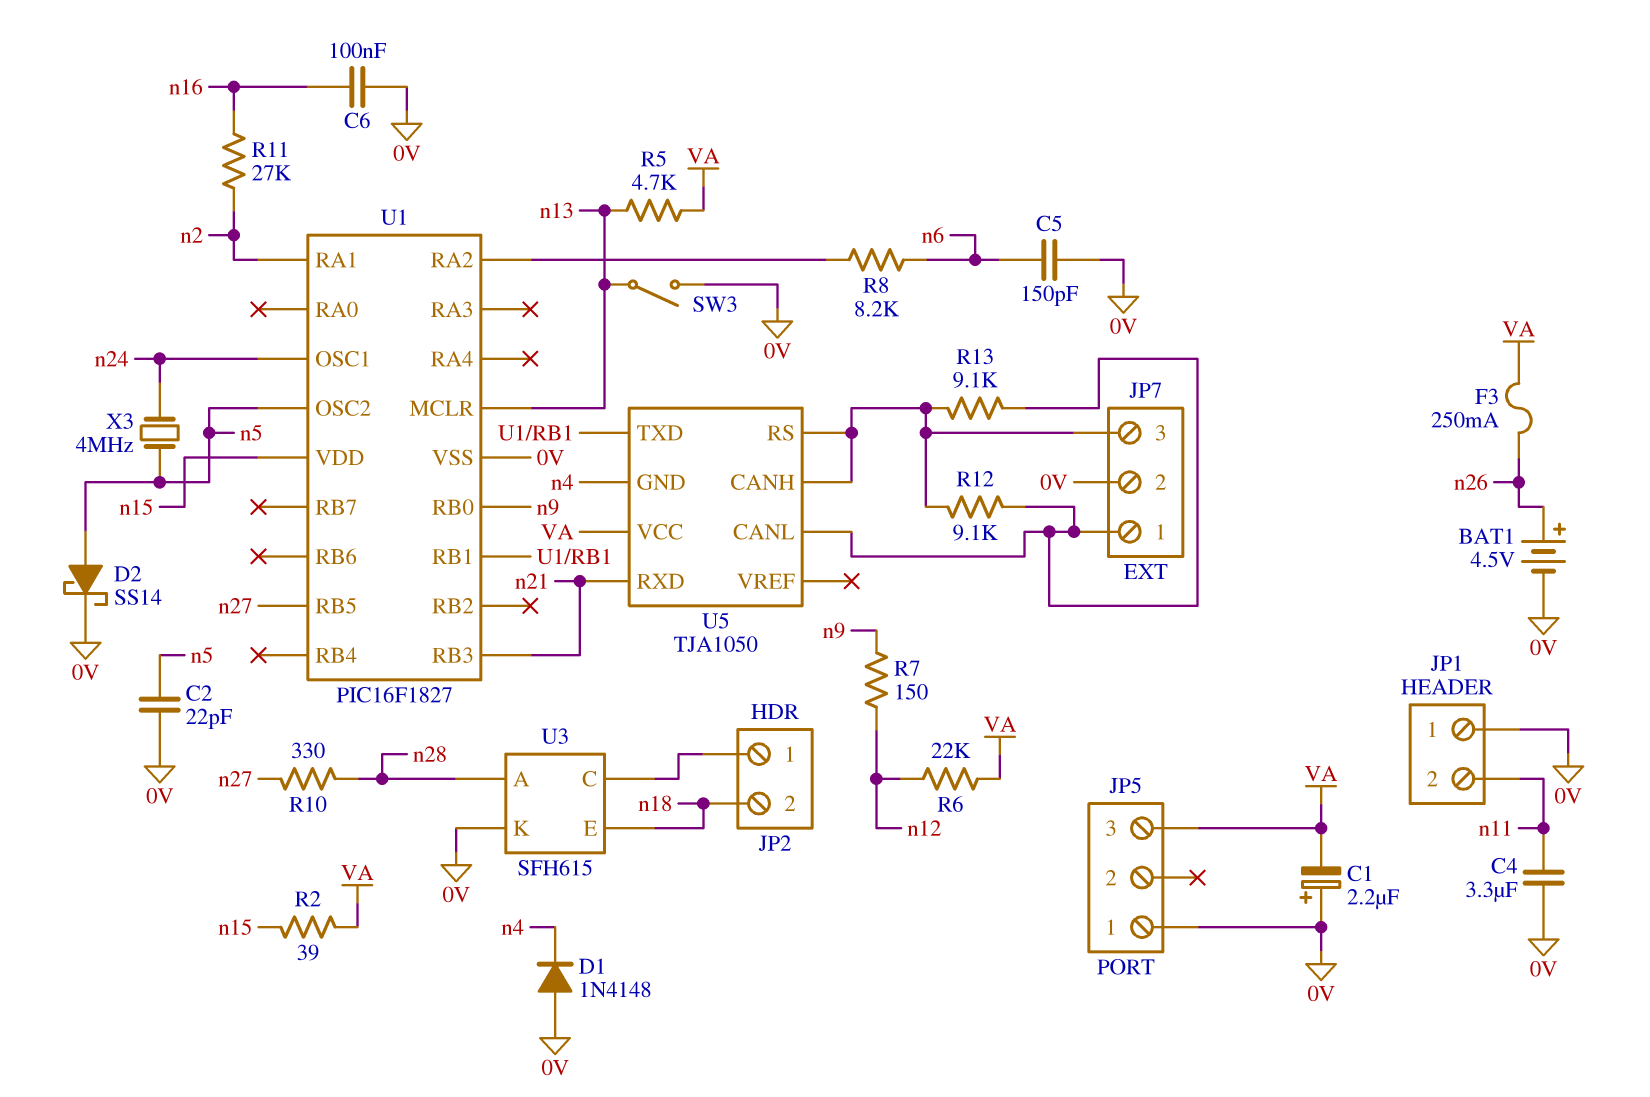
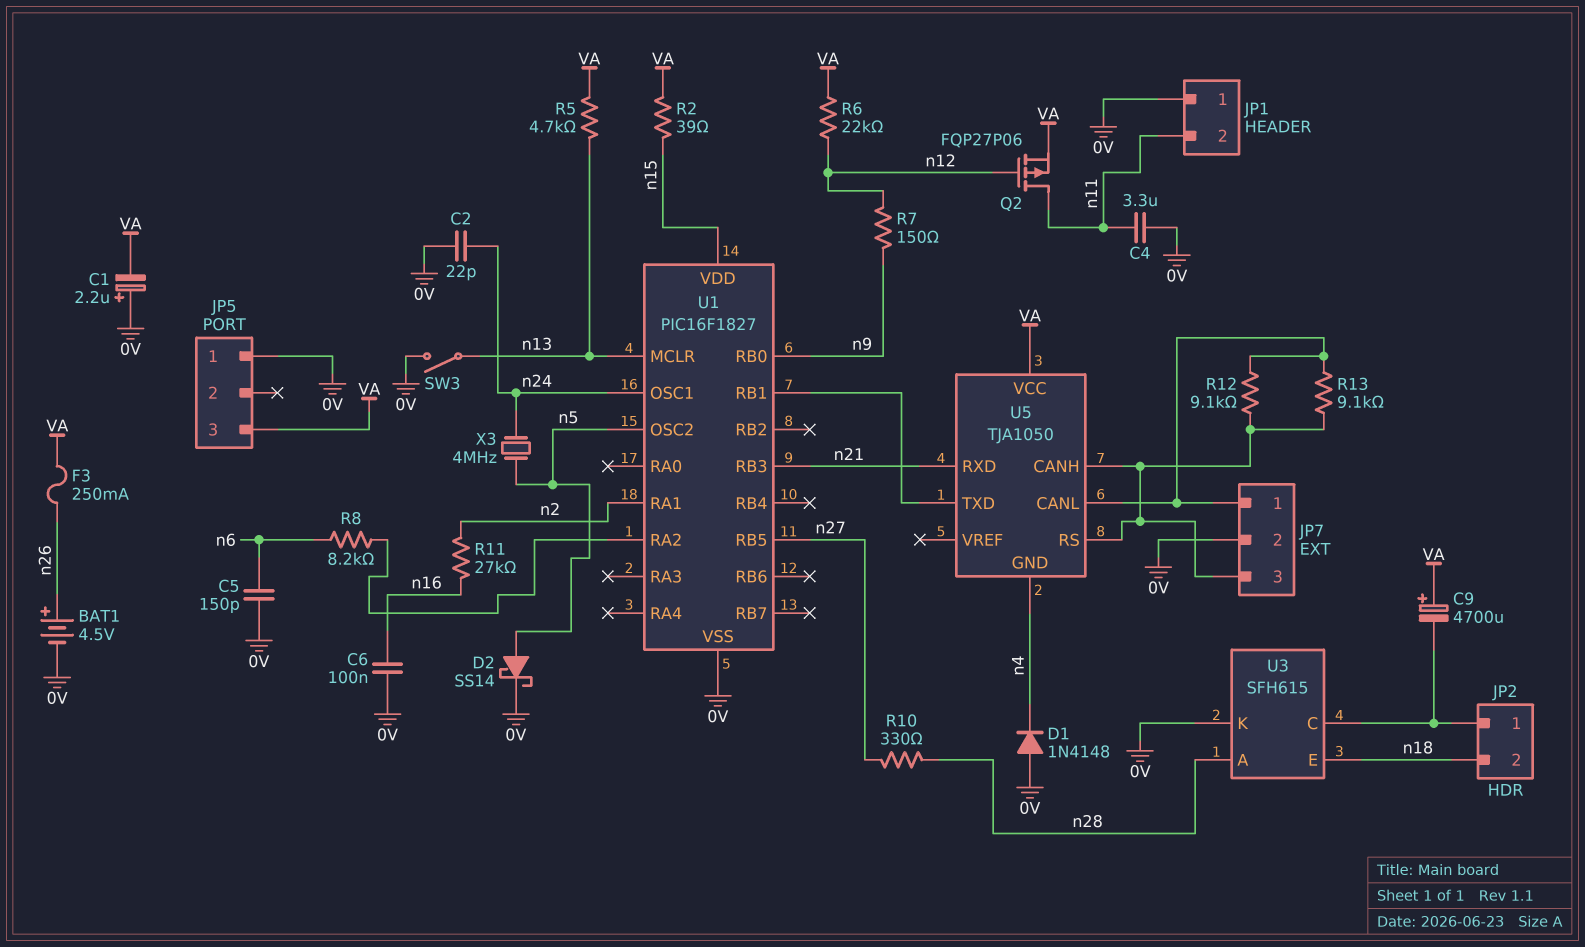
C2: 22pF (0V, n5) -> 22pF (0V, n24)
C9: none -> 4700uF (plus VA, minus JP2/1)
Q2: none -> PMOS FQP27P06 (G n12, D n11, S VA)

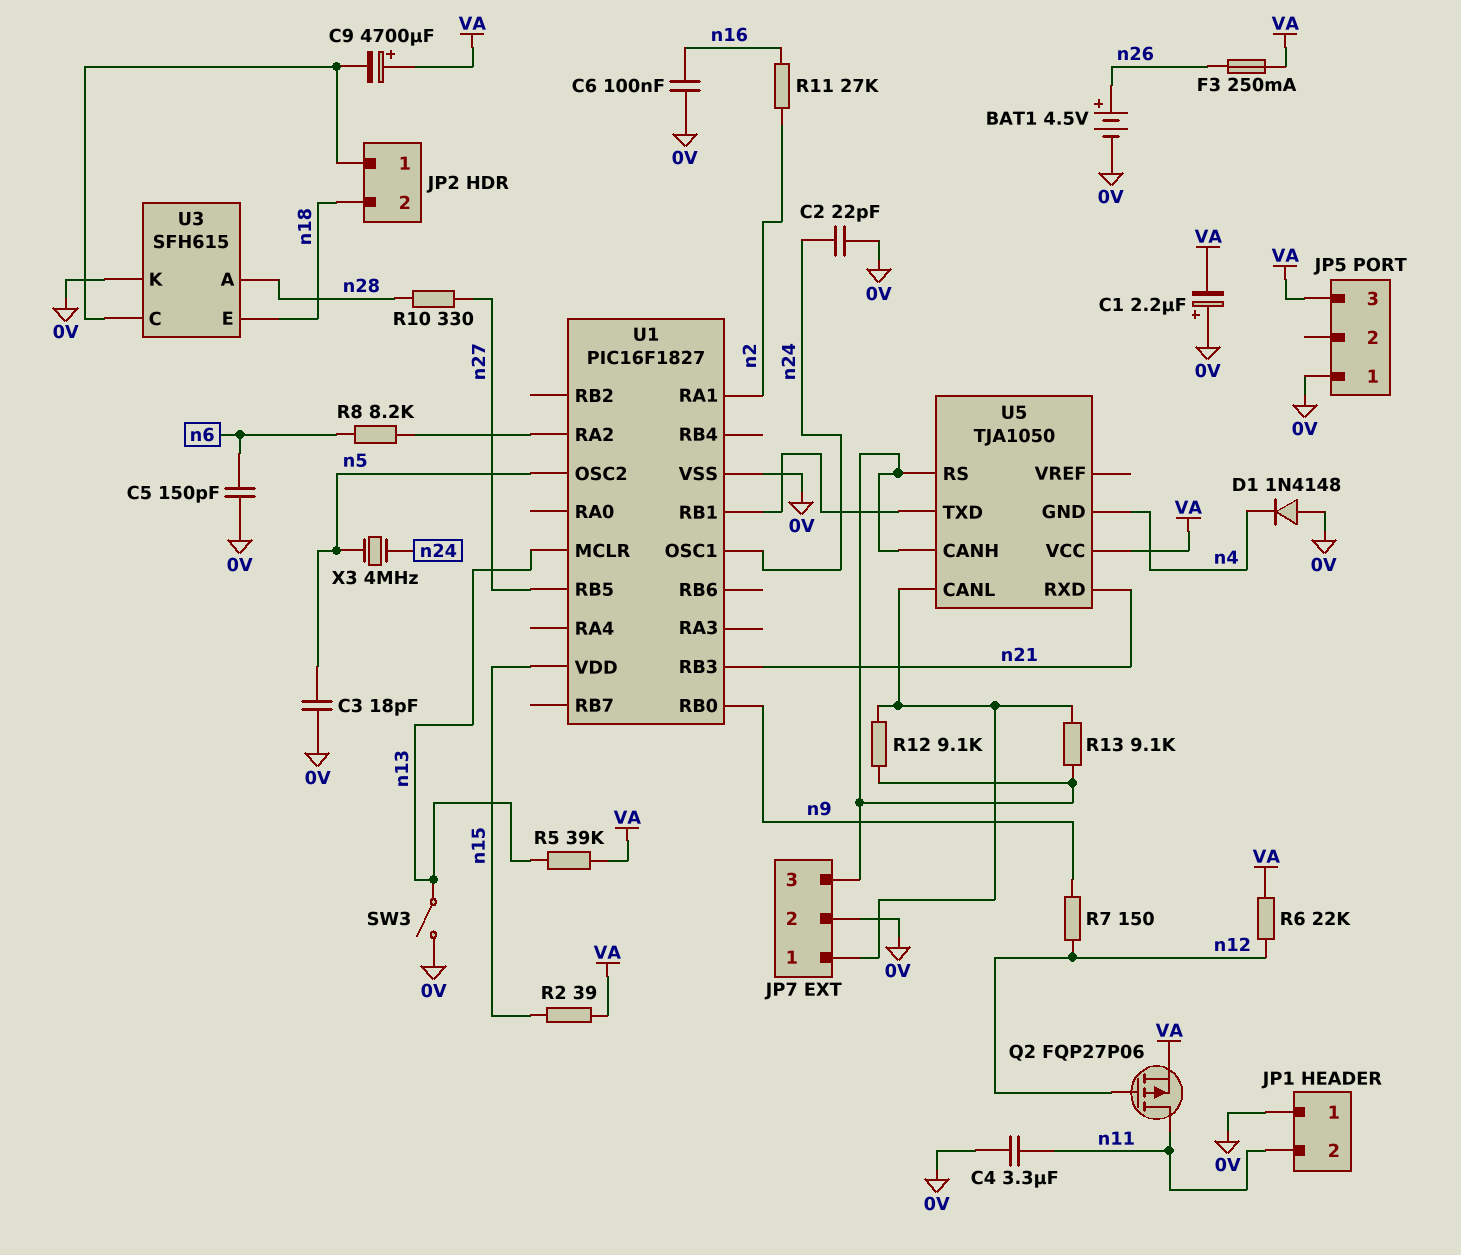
C3: none -> 18pF (0V, n5)
D2: schottky SS14 (A n5, K 0V) -> none
R5: 4.7k (VA, n13) -> 39k (VA, n13)

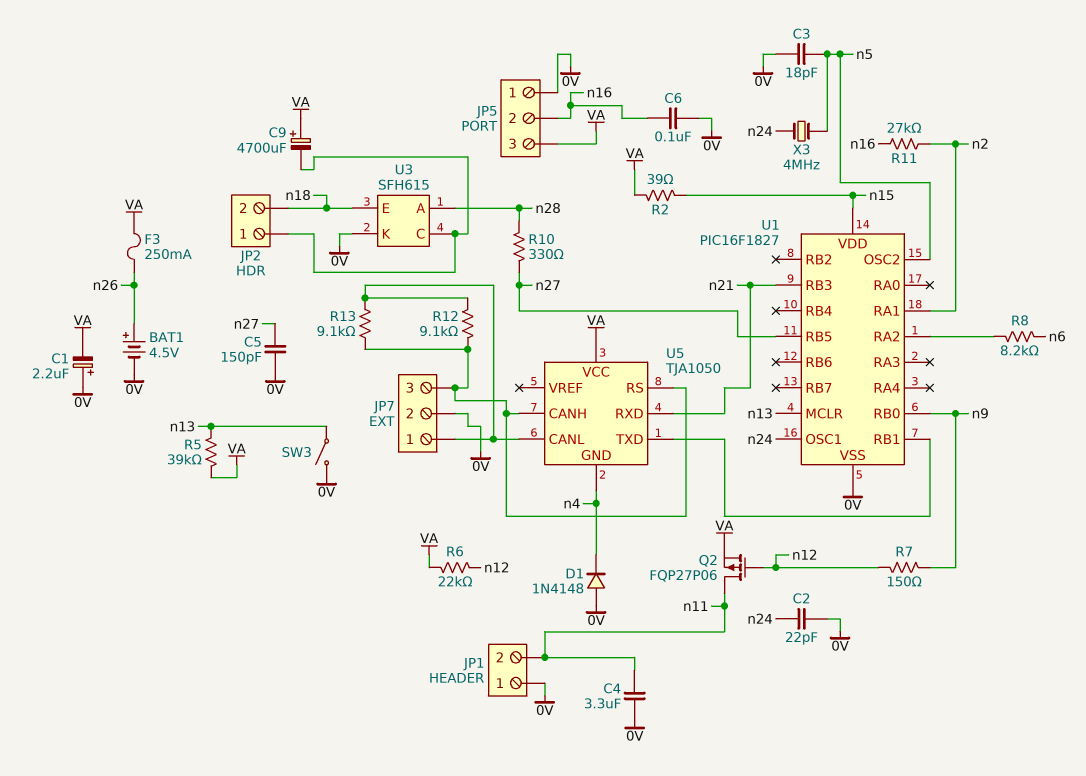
C5: 150pF (0V, n6) -> 150pF (0V, n27)
JP5 pin 2: none -> n16

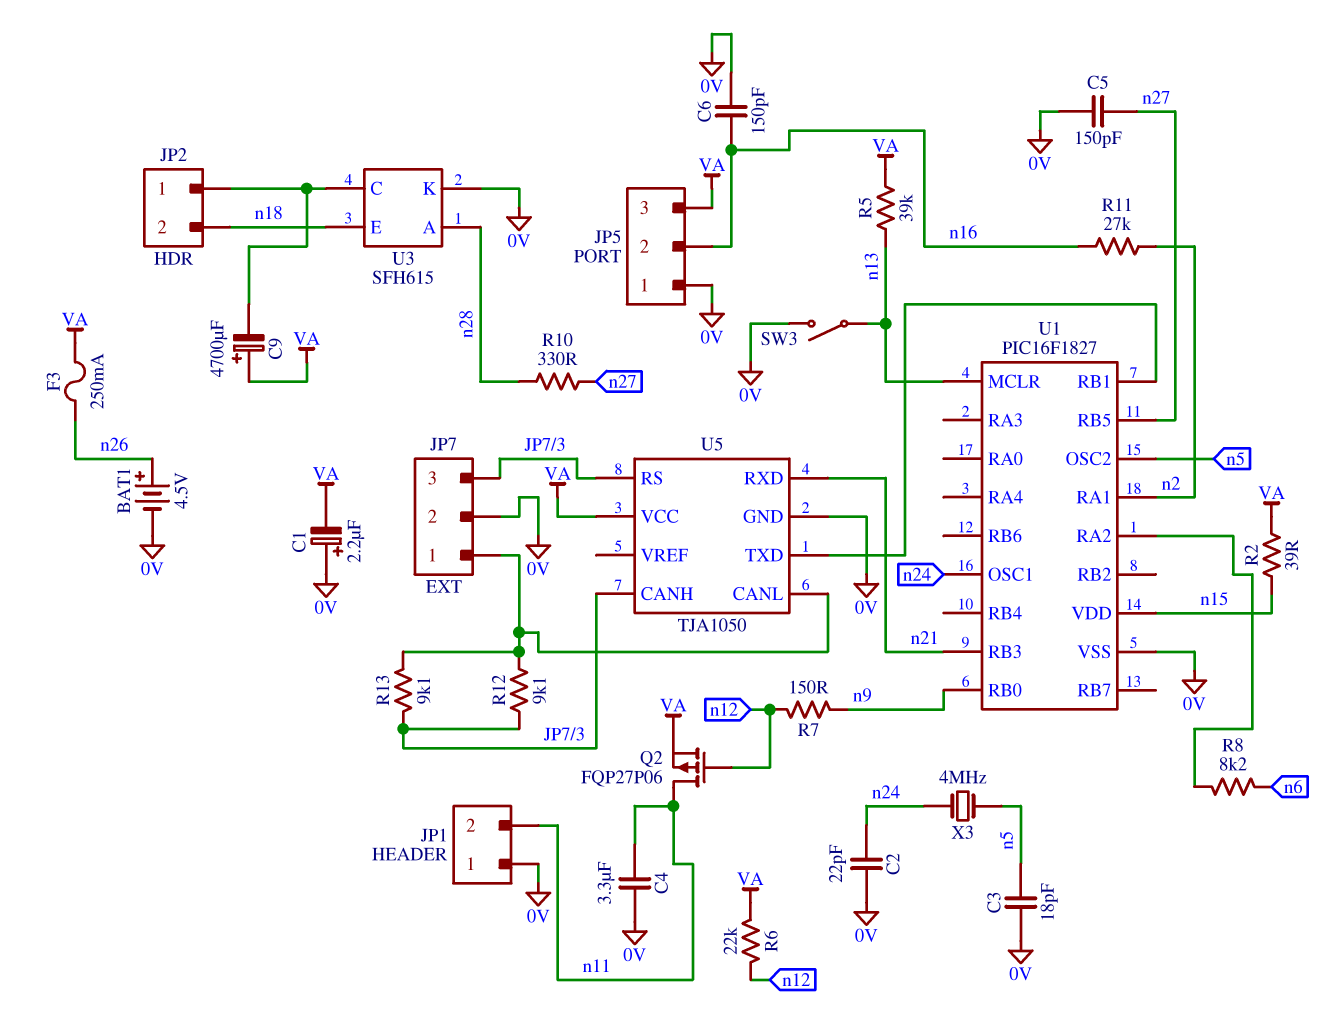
C6: 100nF (0V, n16) -> 150pF (0V, n16)
D1: diode 1N4148 (A 0V, K n4) -> none
U5 pin GND: n4 -> 0V

